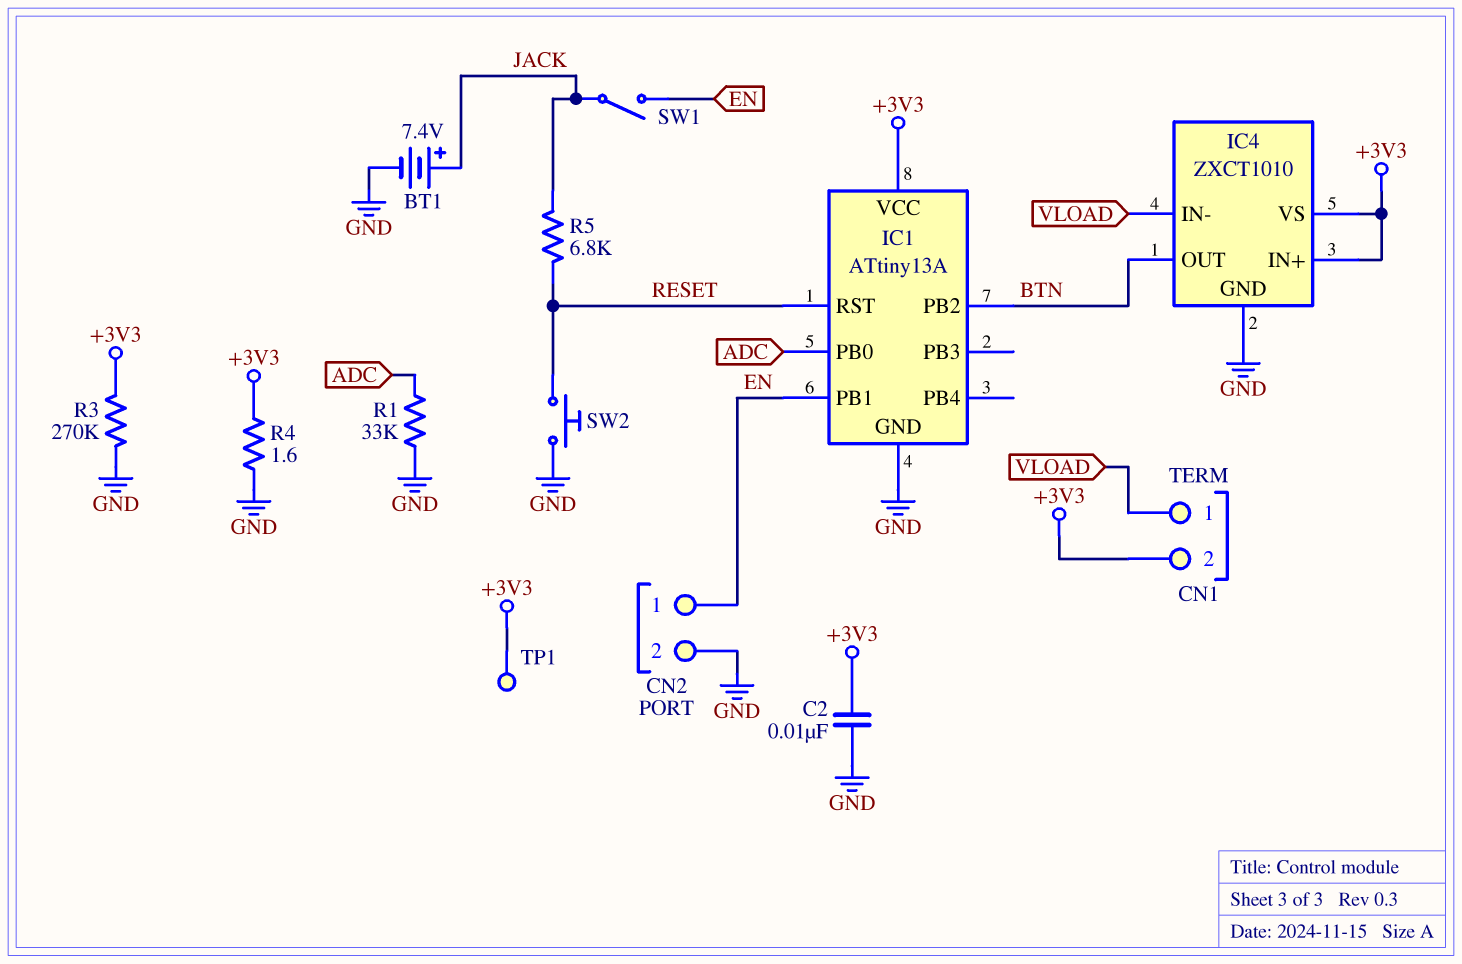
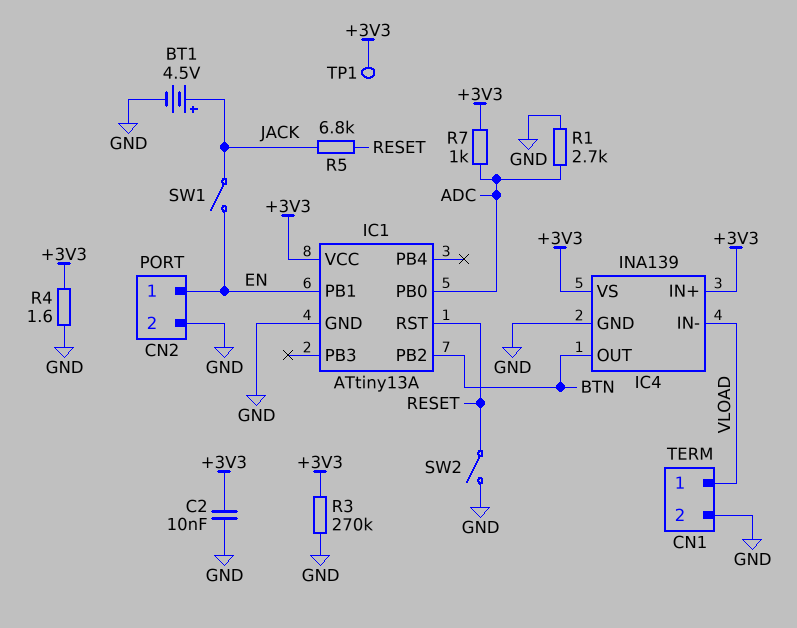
BT1: 7.4V (plus JACK, minus GND) -> 4.5V (plus JACK, minus GND)
CN1 pin 2: +3V3 -> GND
IC4: ZXCT1010 -> INA139
R1: 33k (ADC, GND) -> 2.7k (ADC, GND)
R7: none -> 1k (+3V3, ADC)
SW2: button (GND, RESET) -> switch (GND, RESET)

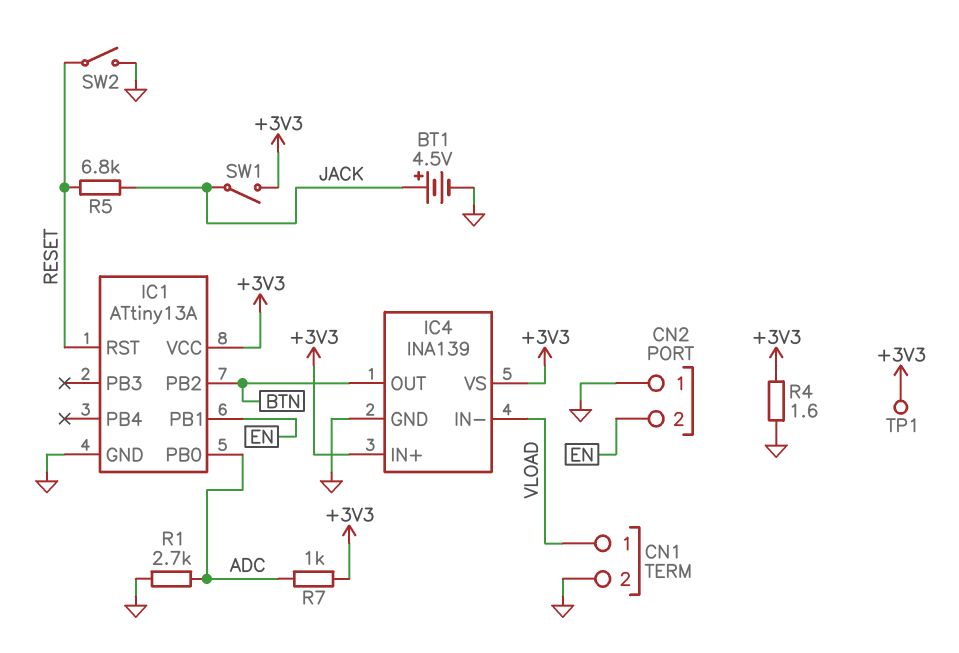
C2: 10nF (+3V3, GND) -> none
CN2 pin 1: EN -> GND
CN2 pin 2: GND -> EN
R3: 270k (+3V3, GND) -> none
SW1: switch (EN, JACK) -> switch (+3V3, JACK)

